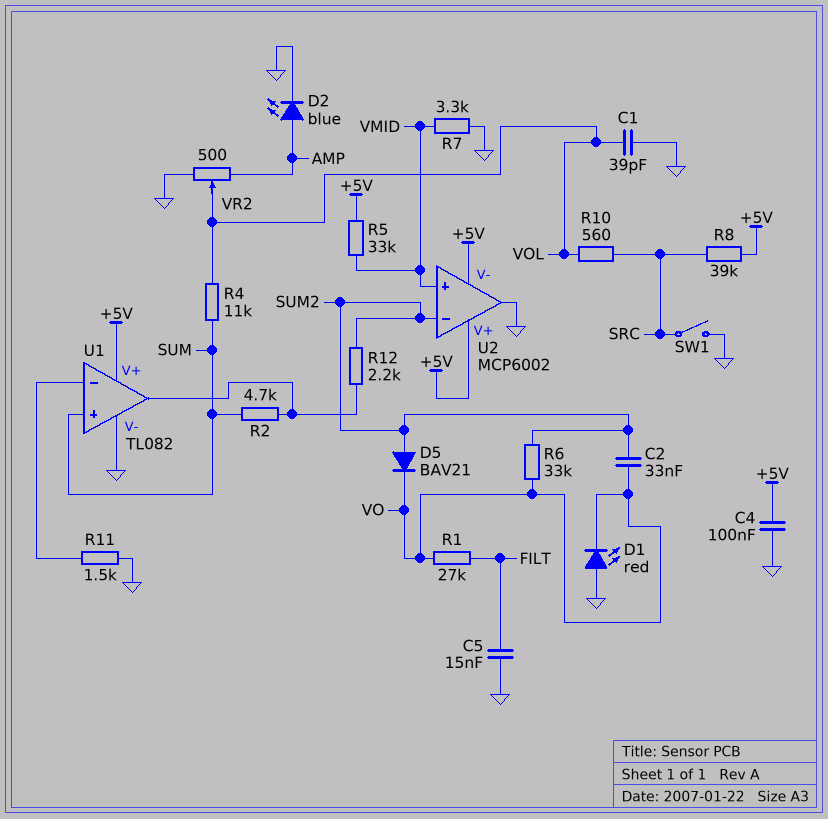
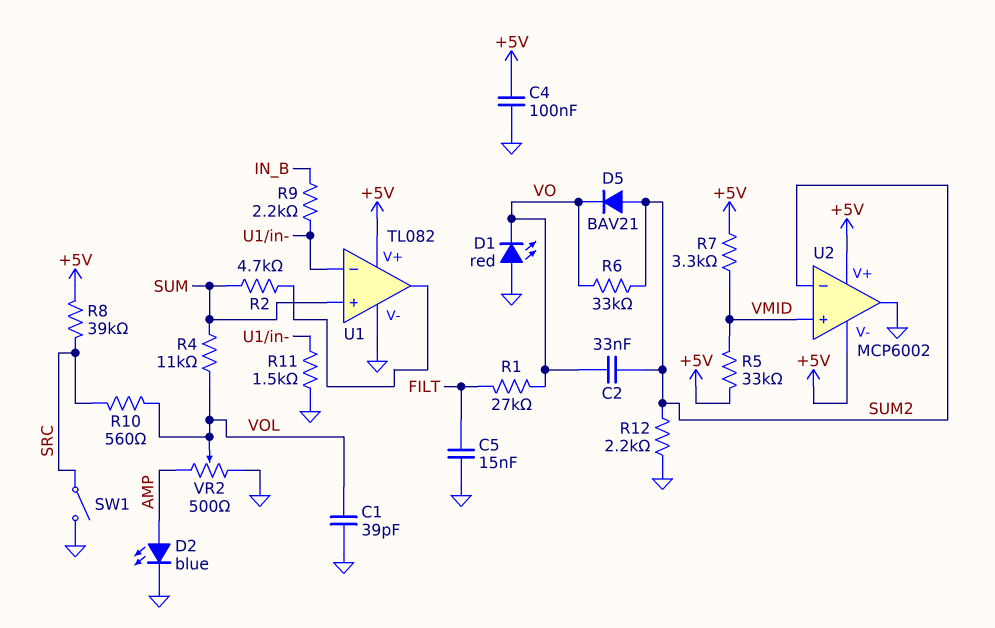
R7: 3.3k (GND, VMID) -> 3.3k (+5V, VMID)
R9: none -> 2.2k (IN_B, U1/in-)
R12: 2.2k (SUM2, U1/out) -> 2.2k (GND, SUM2)

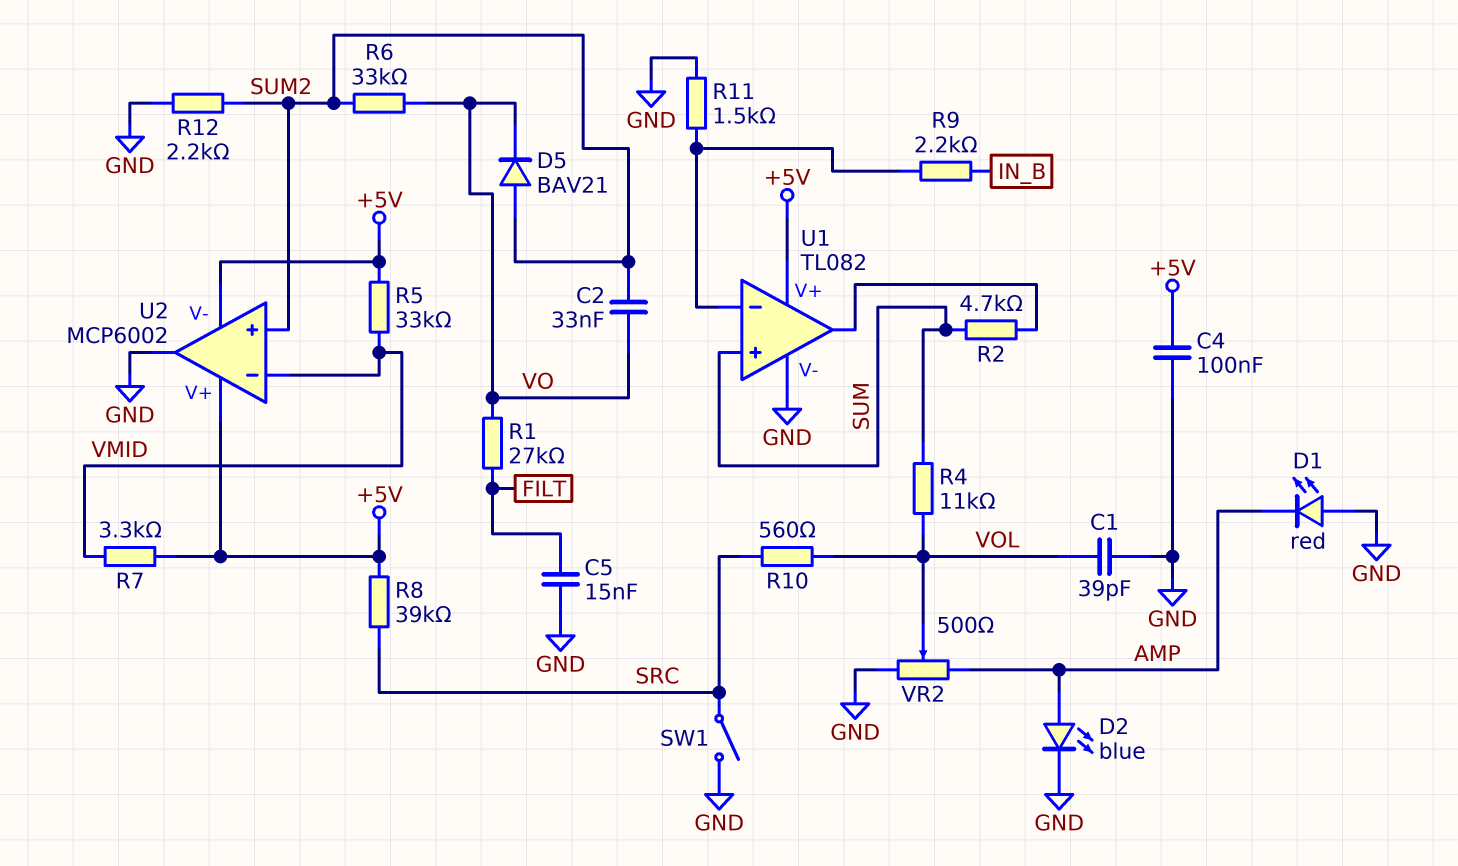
D1: LED red (A GND, K VO) -> LED red (A GND, K AMP)
U2 pin in+: VMID -> SUM2
U2 pin in-: SUM2 -> VMID

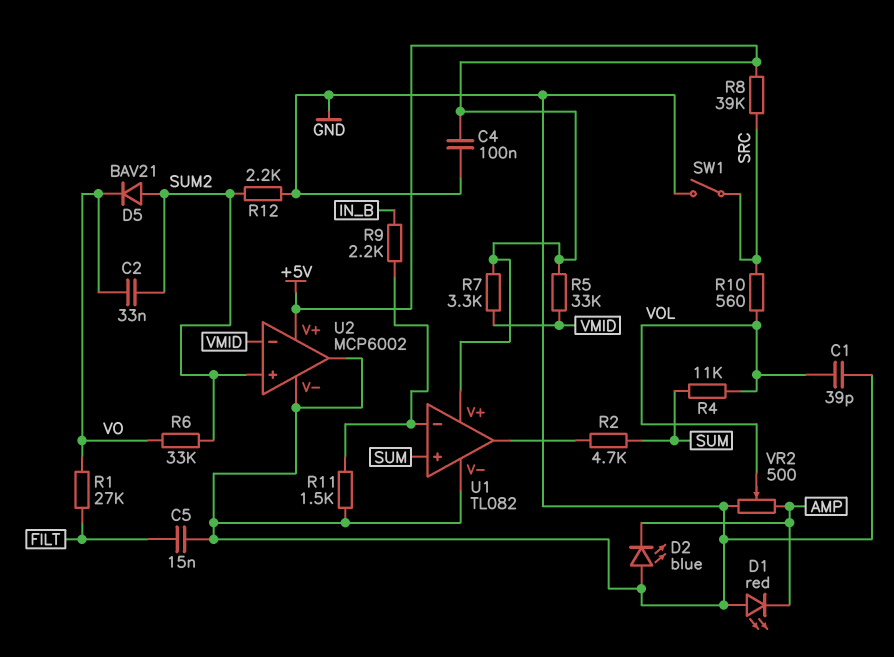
D2: LED blue (A AMP, K GND) -> LED blue (A GND, K AMP)
U2 pin V-: +5V -> GND

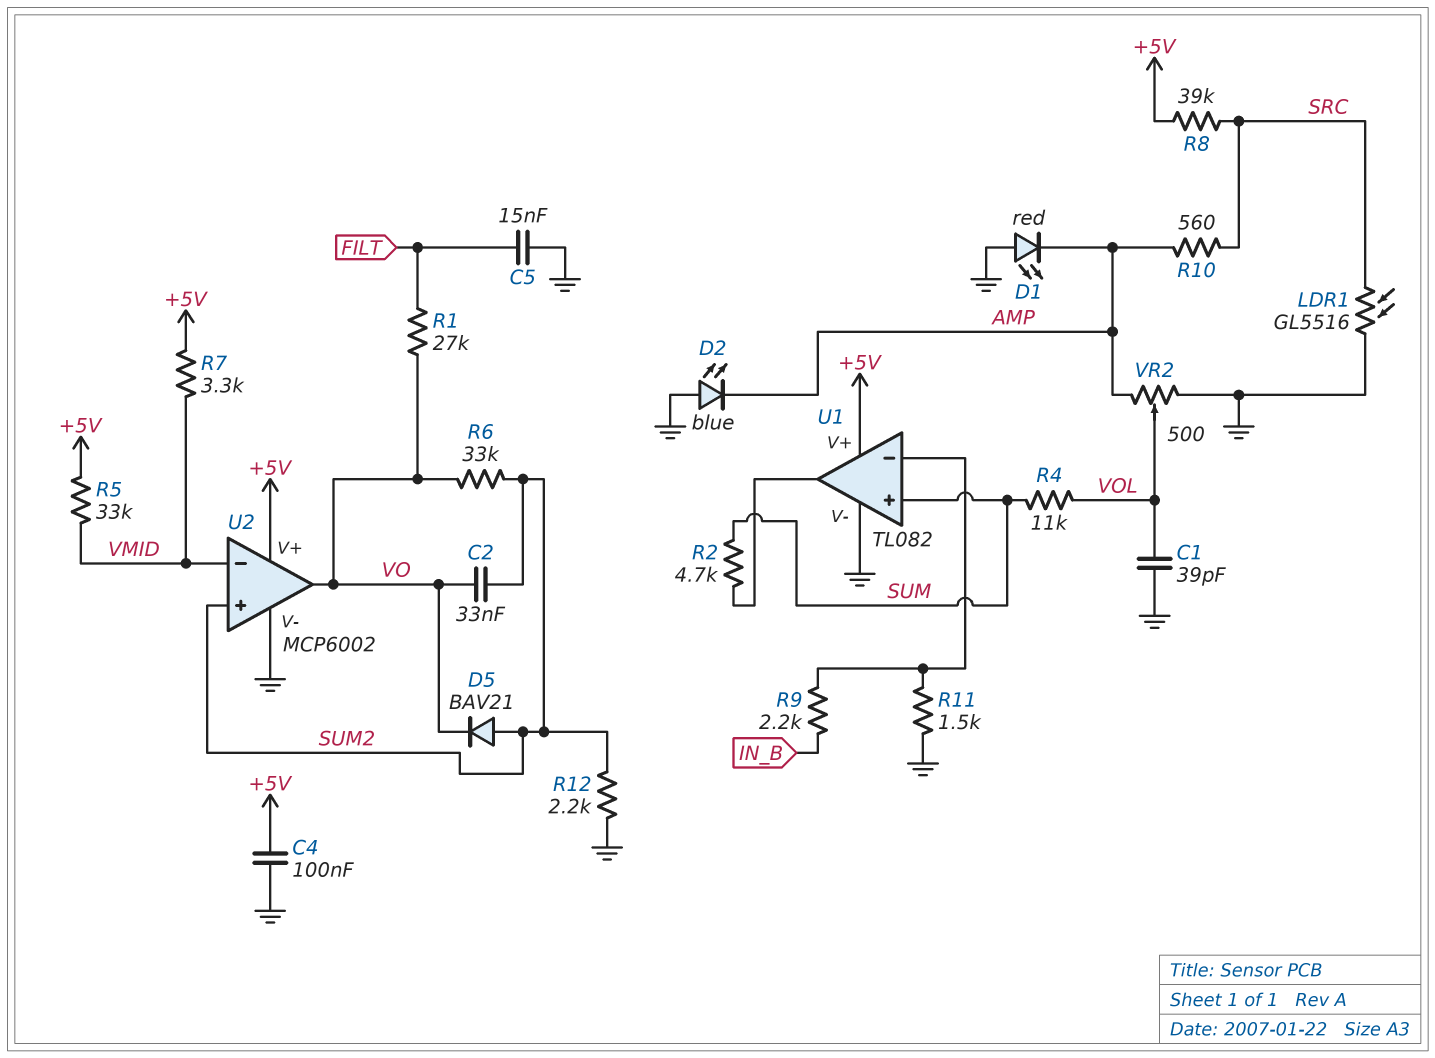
LDR1: none -> GL5516 (GND, SRC)
R10: 560 (SRC, VOL) -> 560 (AMP, SRC)
SW1: switch (GND, SRC) -> none
U2 pin out: GND -> VO

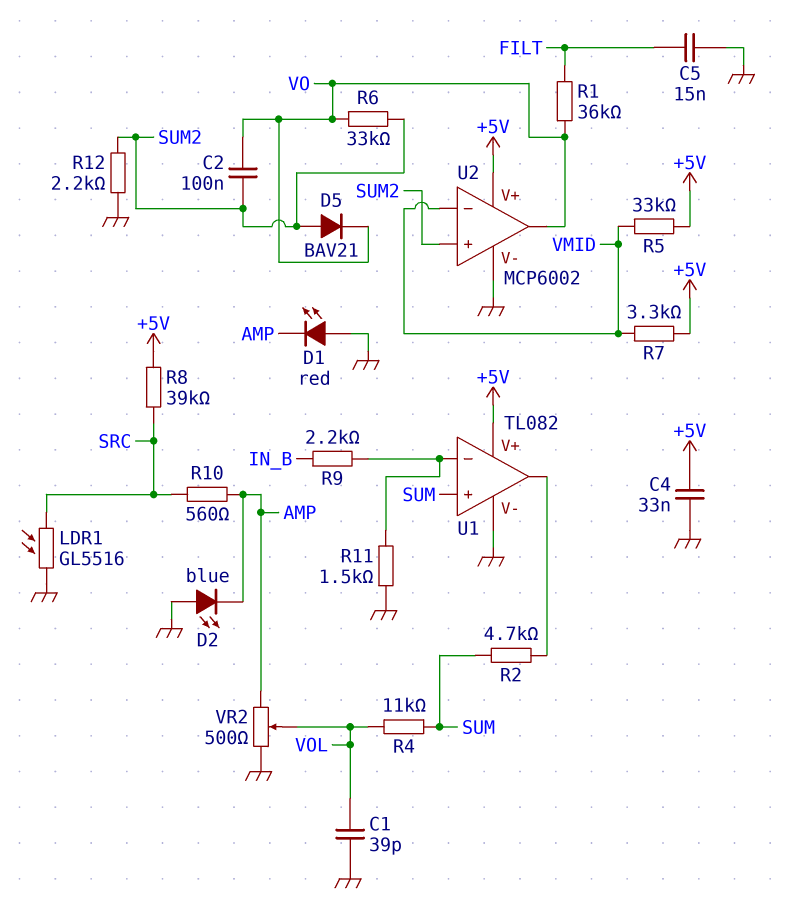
C2: 33nF (SUM2, VO) -> 100nF (SUM2, VO)
C4: 100nF (+5V, GND) -> 33nF (+5V, GND)
R1: 27k (FILT, VO) -> 36k (FILT, VO)

